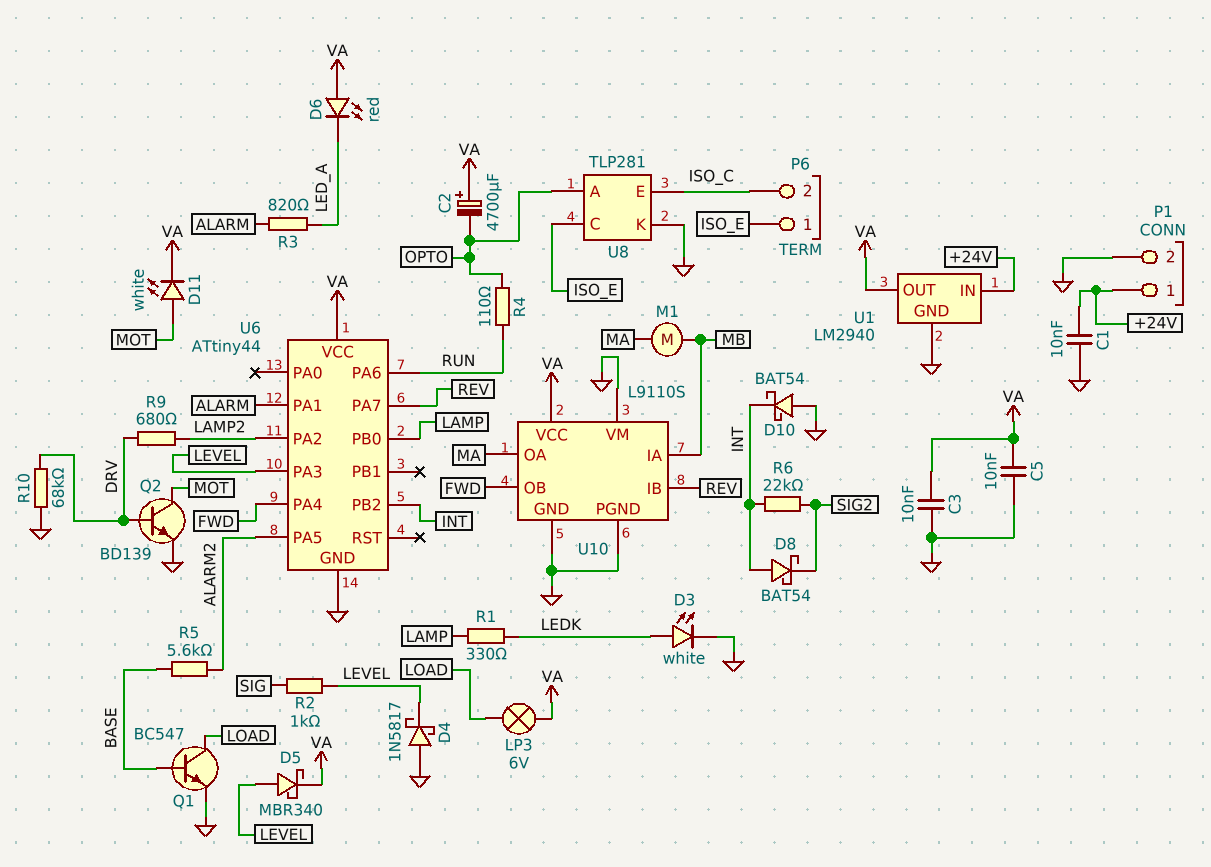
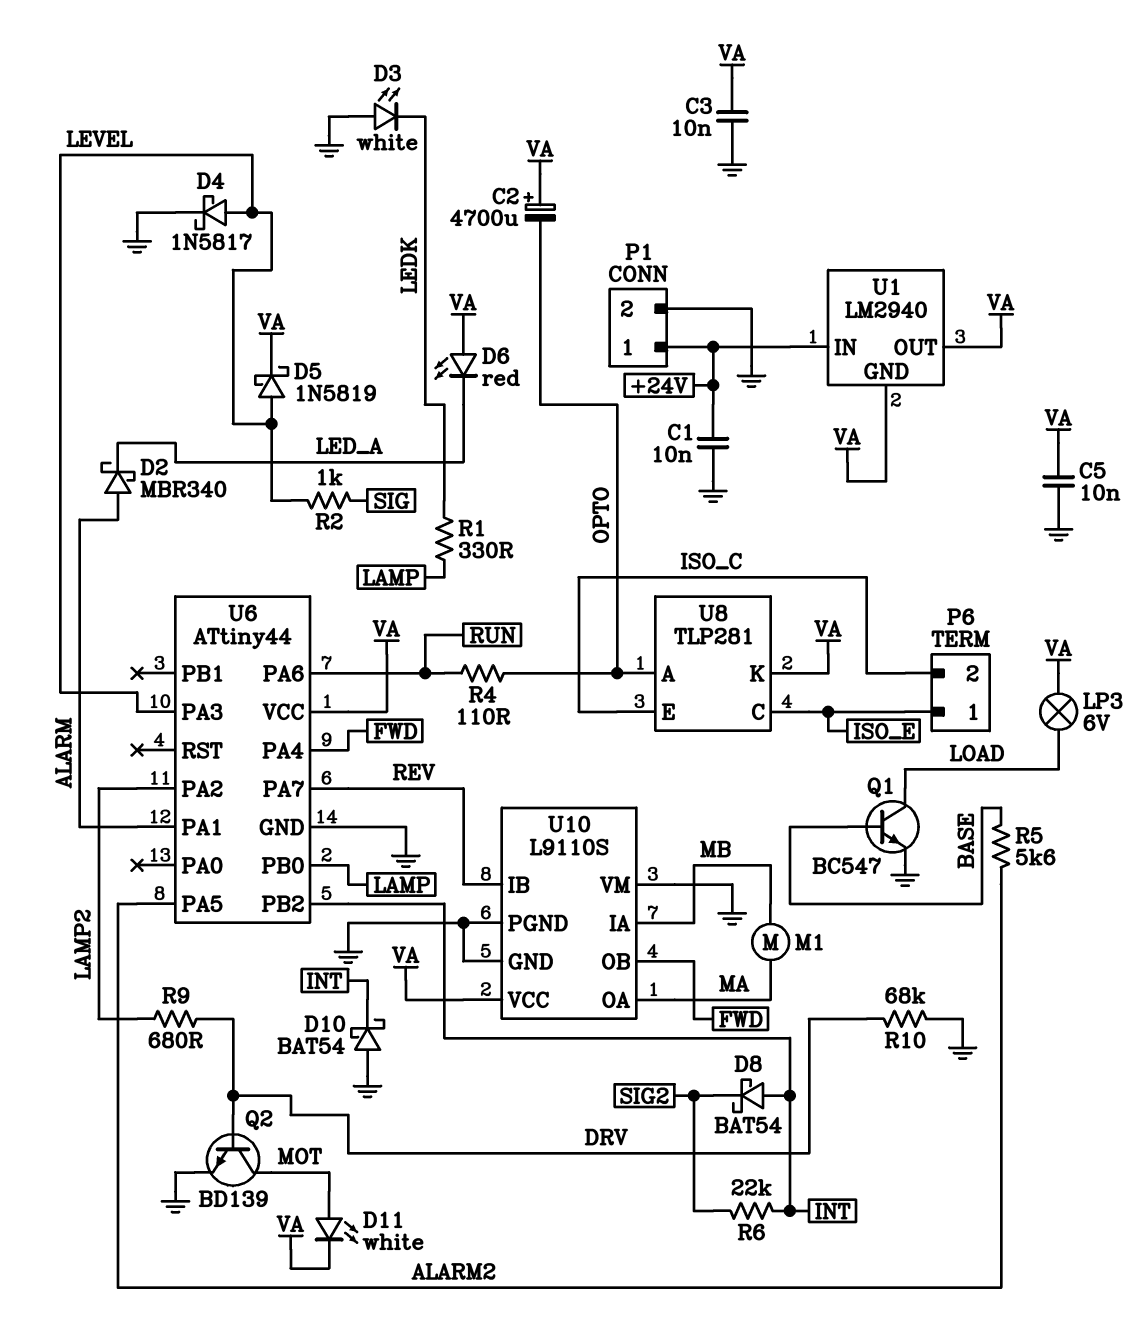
D2: none -> schottky MBR340 (A ALARM, K LED_A)
D3: LED white (A LEDK, K GND) -> LED white (A GND, K LEDK)
D4: schottky 1N5817 (A GND, K LEVEL) -> schottky 1N5817 (A LEVEL, K GND)
D5: schottky MBR340 (A LEVEL, K VA) -> schottky 1N5819 (A LEVEL, K VA)
R3: 820 (ALARM, LED_A) -> none
U1 pin GND: GND -> VA
U8 pin K: GND -> VA

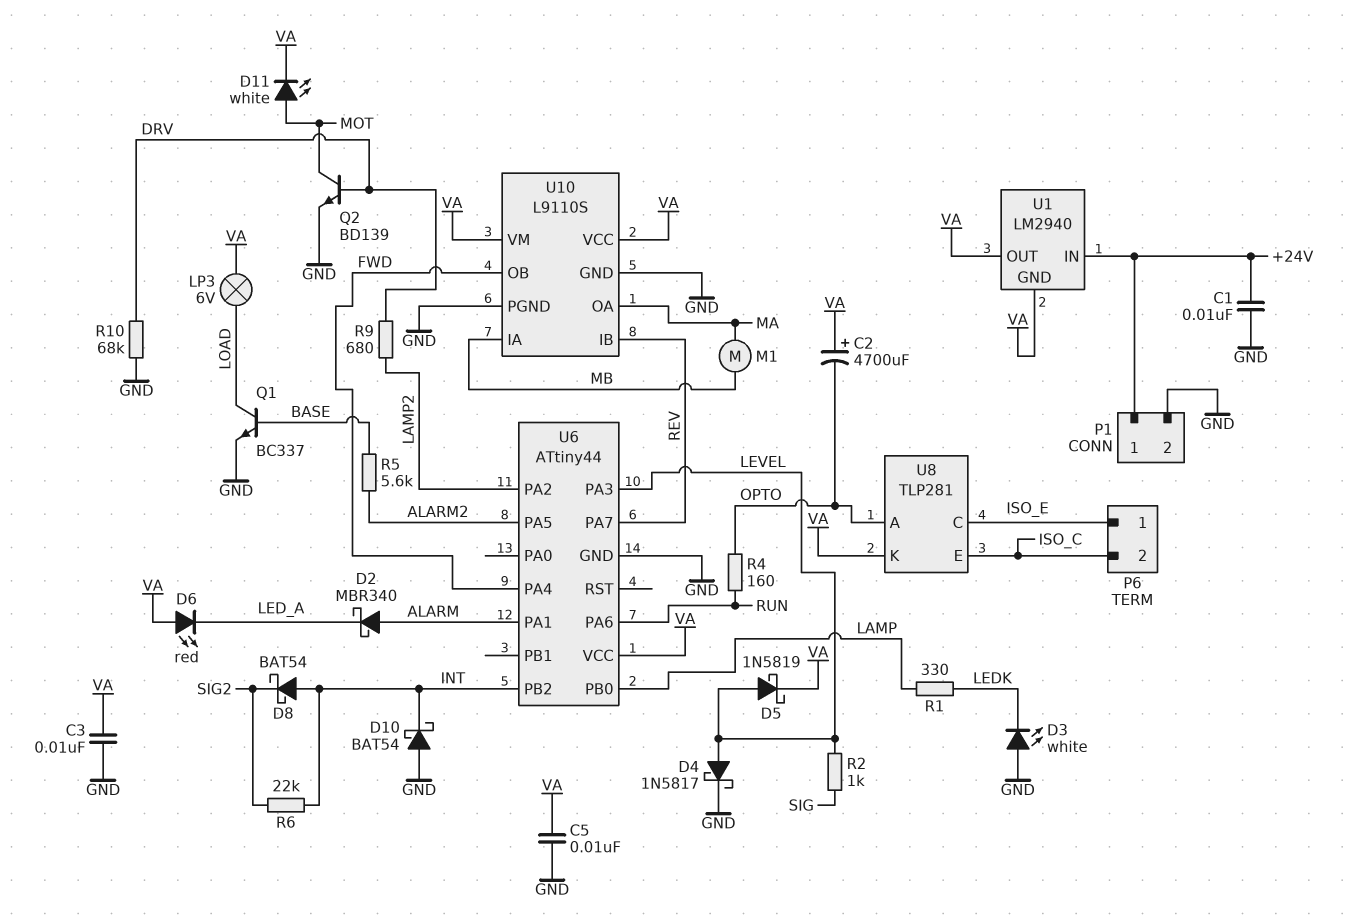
Q1: NPN BC547 (B BASE, C LOAD, E GND) -> NPN BC337 (B BASE, C LOAD, E GND)
R4: 110 (OPTO, RUN) -> 160 (OPTO, RUN)
U10 pin VM: GND -> VA

